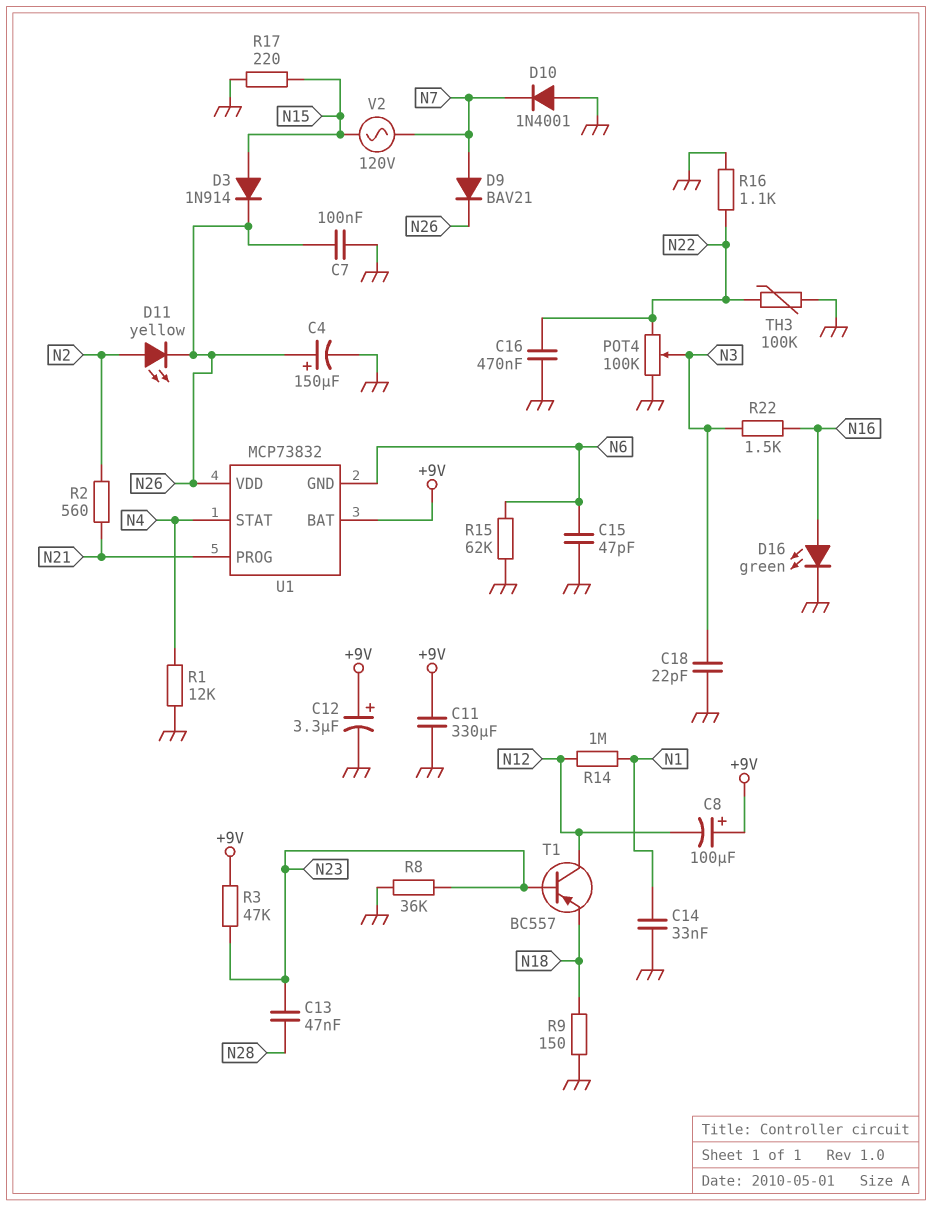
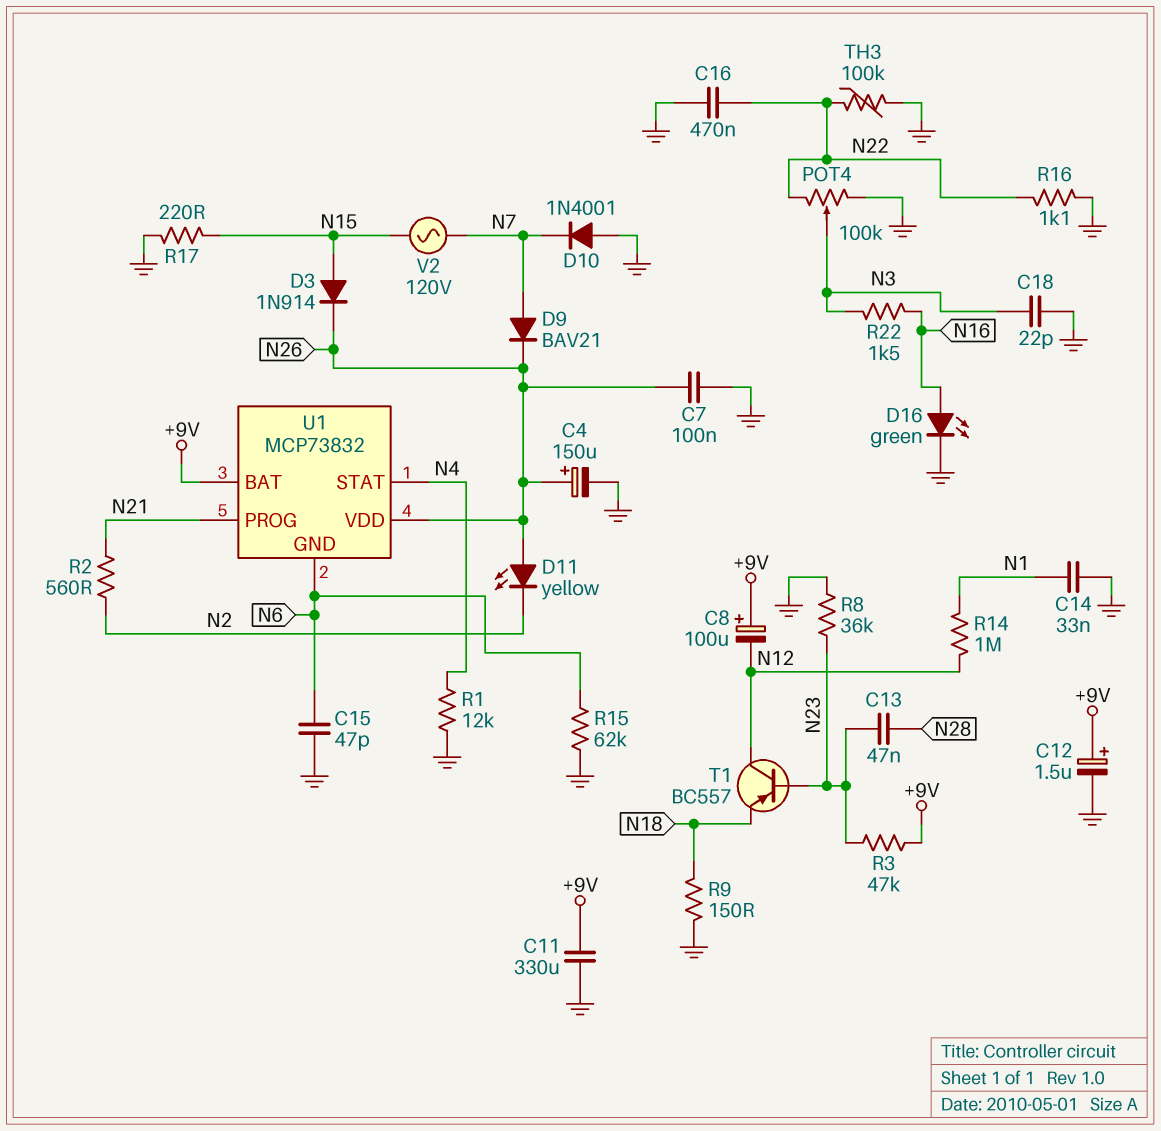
C12: 3.3uF (plus +9V, minus GND) -> 1.5uF (plus +9V, minus GND)
D11: LED yellow (A N2, K N26) -> LED yellow (A N26, K N2)

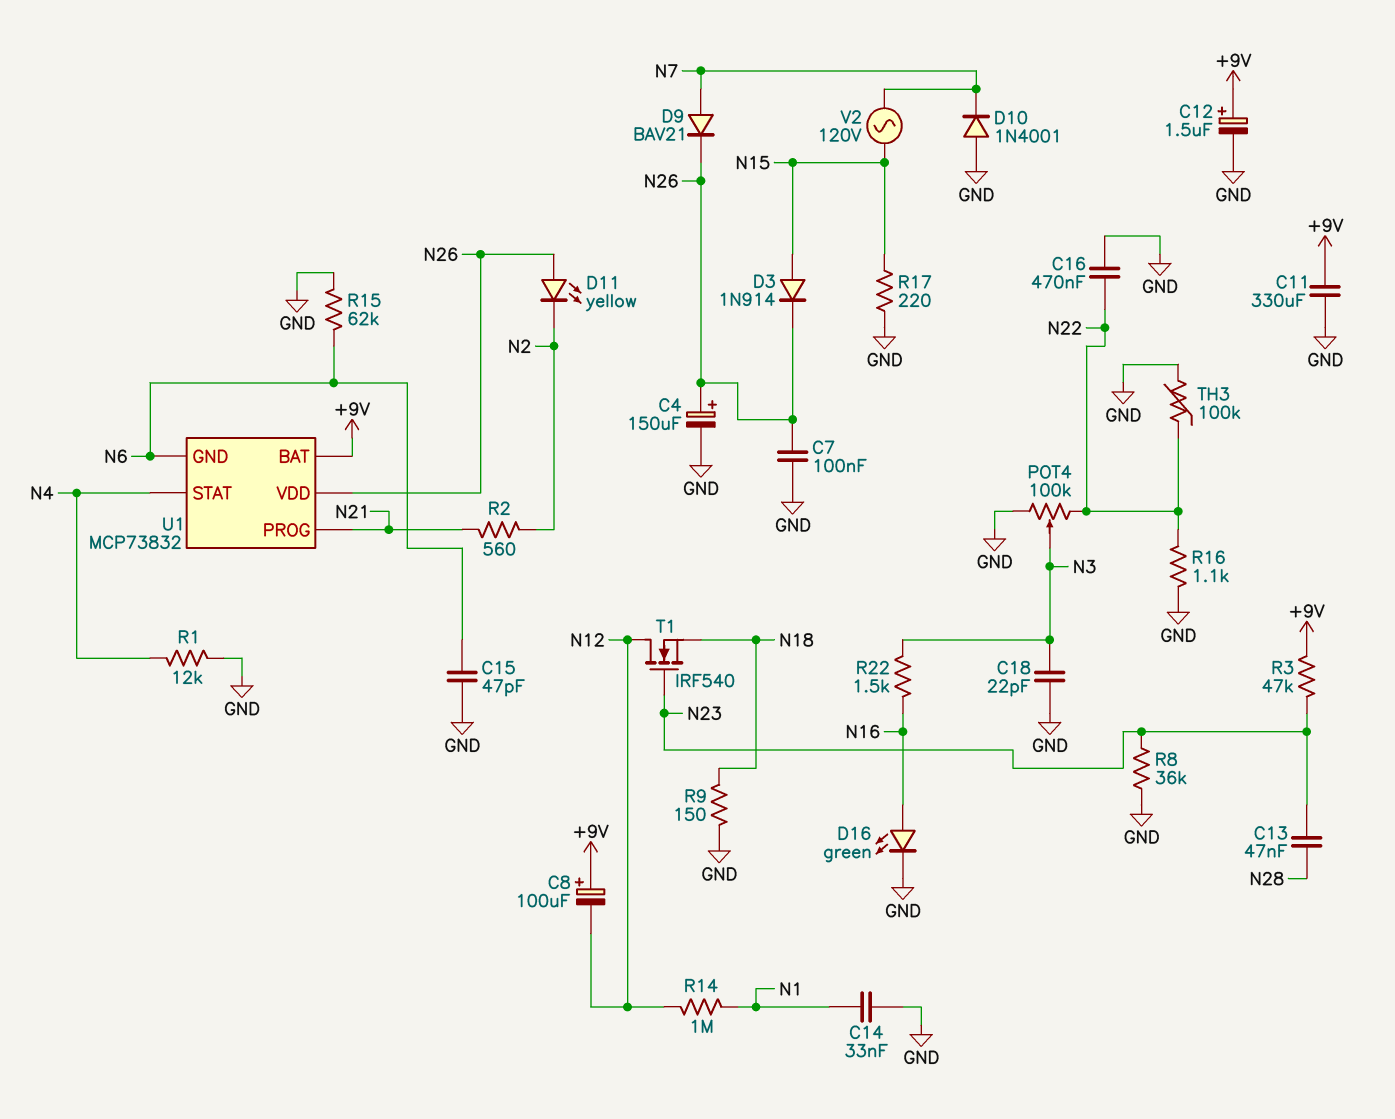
T1: PNP BC557 (B N23, C N12, E N18) -> NMOS IRF540 (G N23, D N12, S N18)

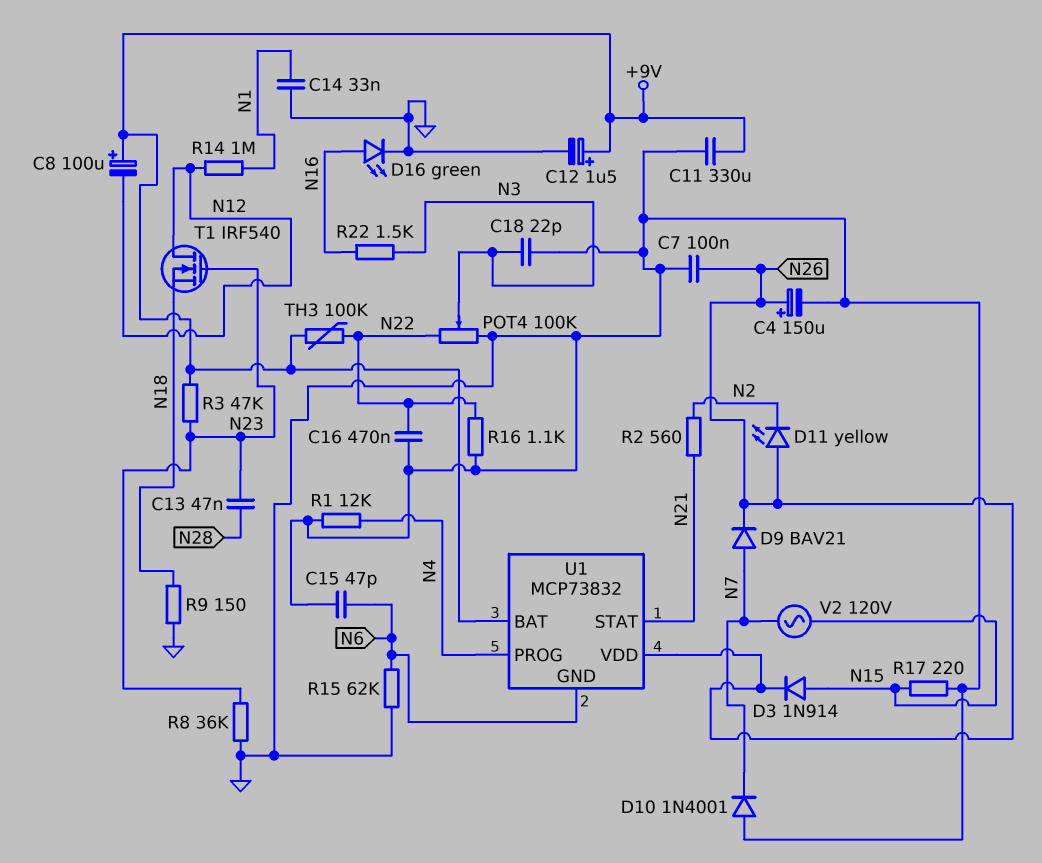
TH3: 100k (GND, N22) -> 100k (+9V, N22)
U1 pin PROG: N21 -> N4
U1 pin STAT: N4 -> N21

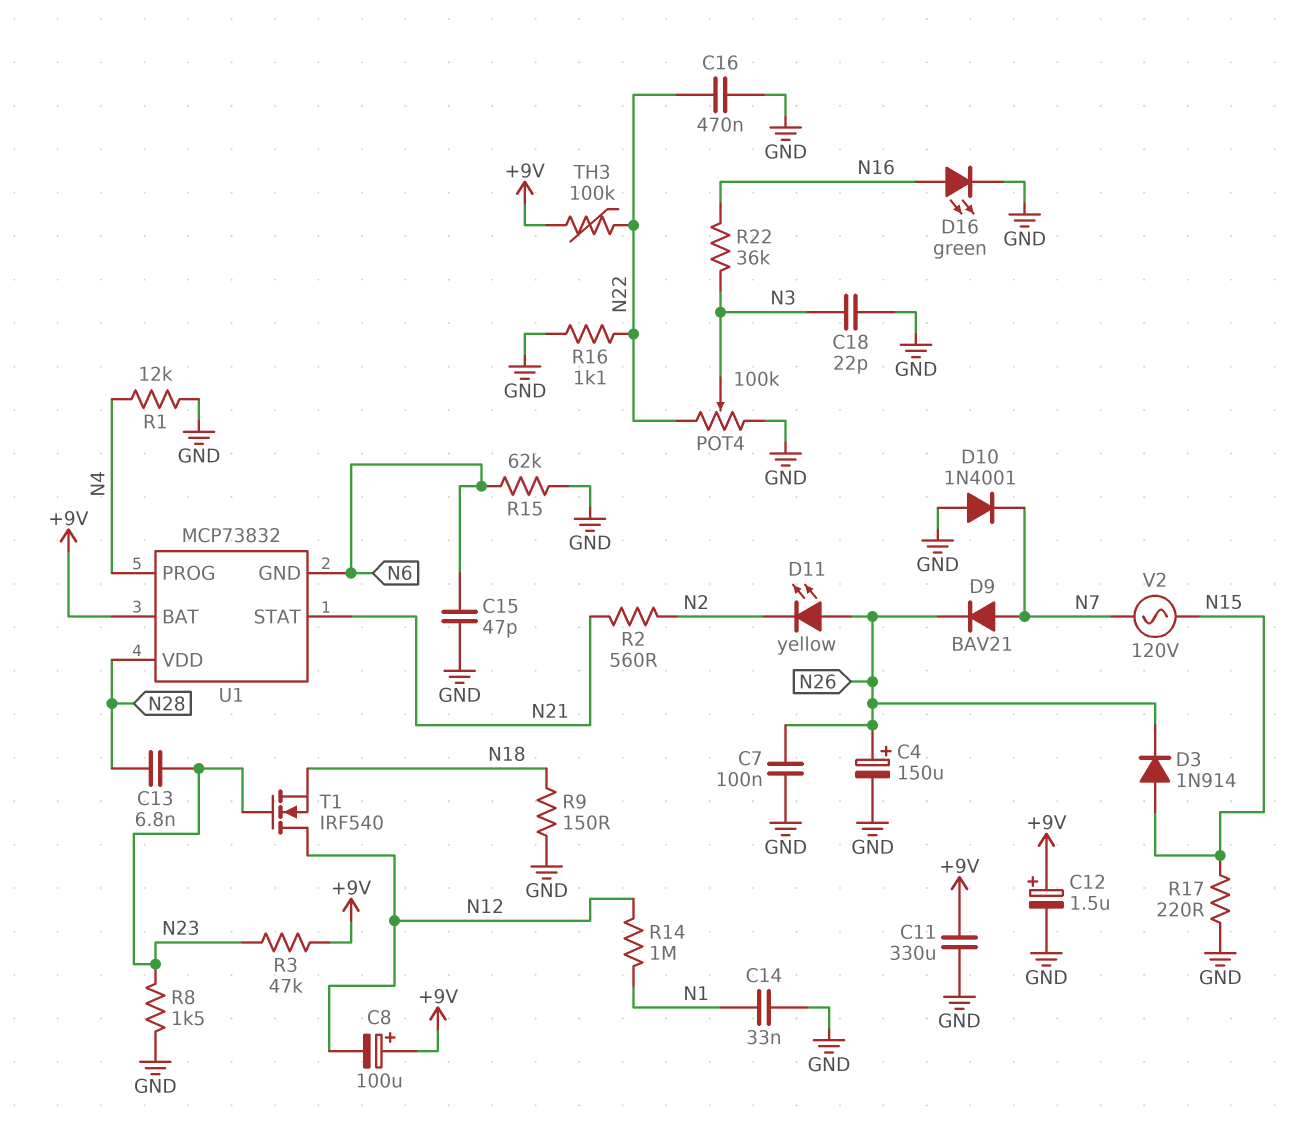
C13: 47nF (N23, N28) -> 6.8nF (N23, N28)
R8: 36k (GND, N23) -> 1.5k (GND, N23)
R22: 1.5k (N3, N16) -> 36k (N3, N16)
U1 pin VDD: N26 -> N28

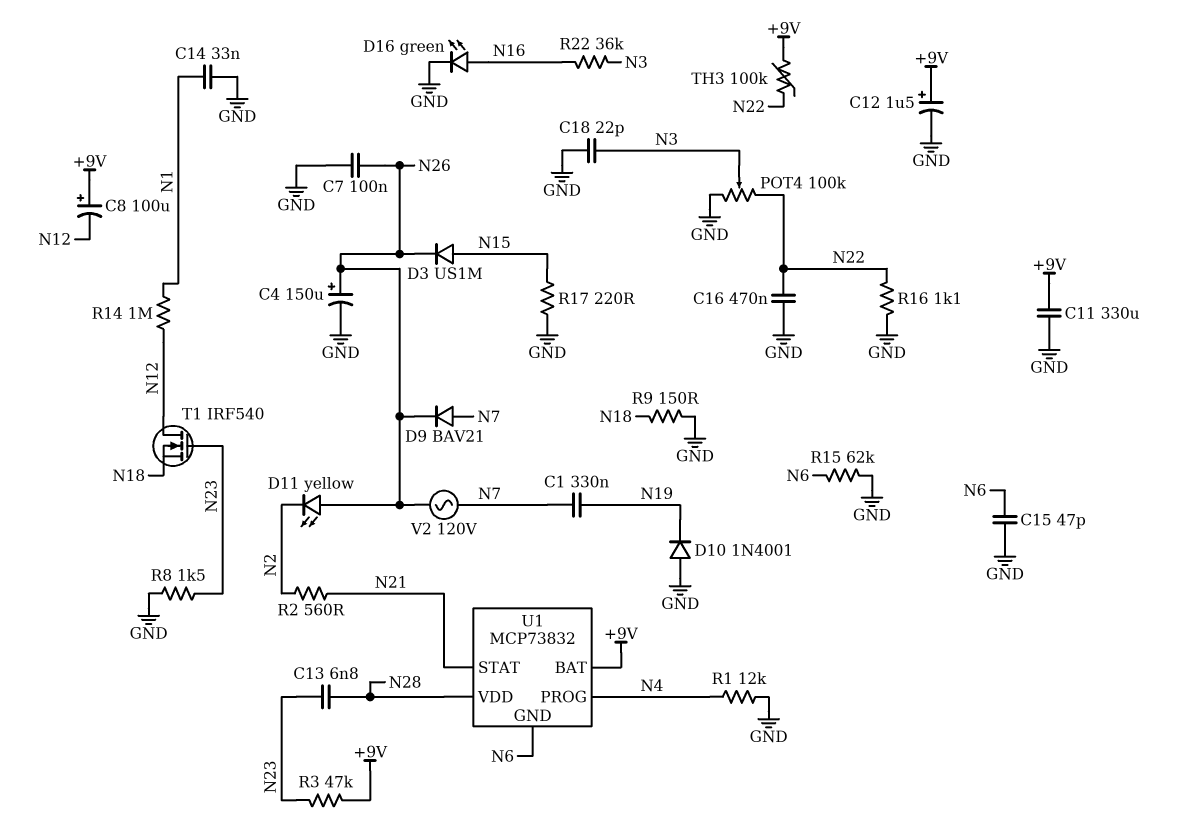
C1: none -> 330nF (N7, N19)
D3: diode 1N914 (A N15, K N26) -> diode US1M (A N15, K N26)
D10: diode 1N4001 (A GND, K N7) -> diode 1N4001 (A GND, K N19)
V2: AC 120V (N7, N15) -> AC 120V (N7, N26)

